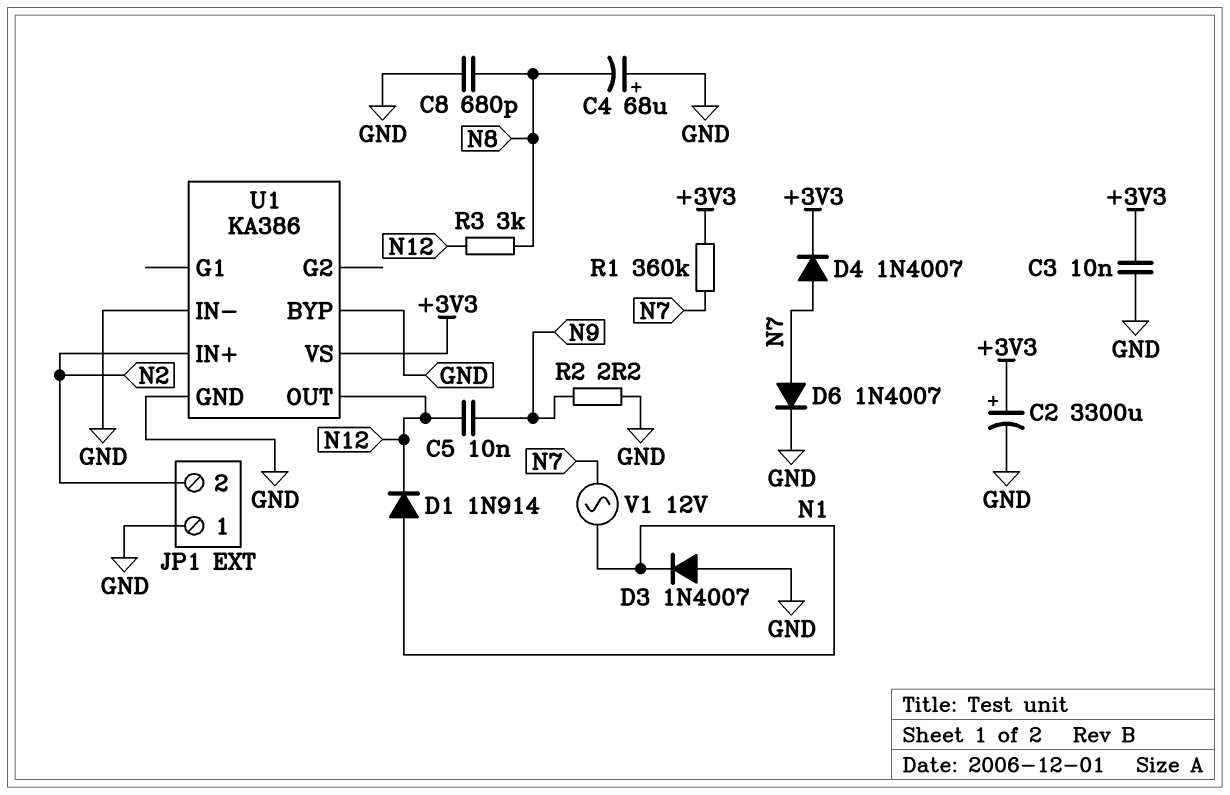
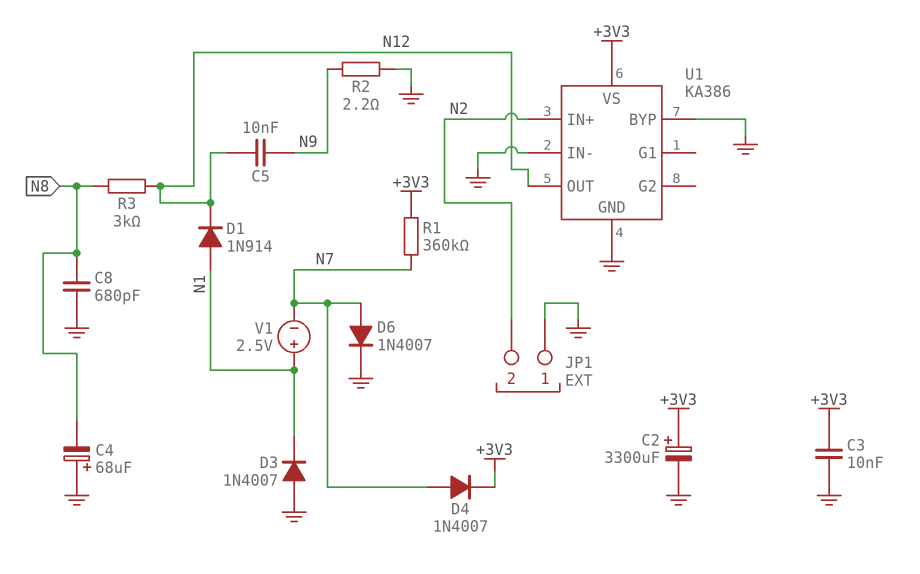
V1: AC 12V (N1, N7) -> 2.5V (plus N1, minus N7)

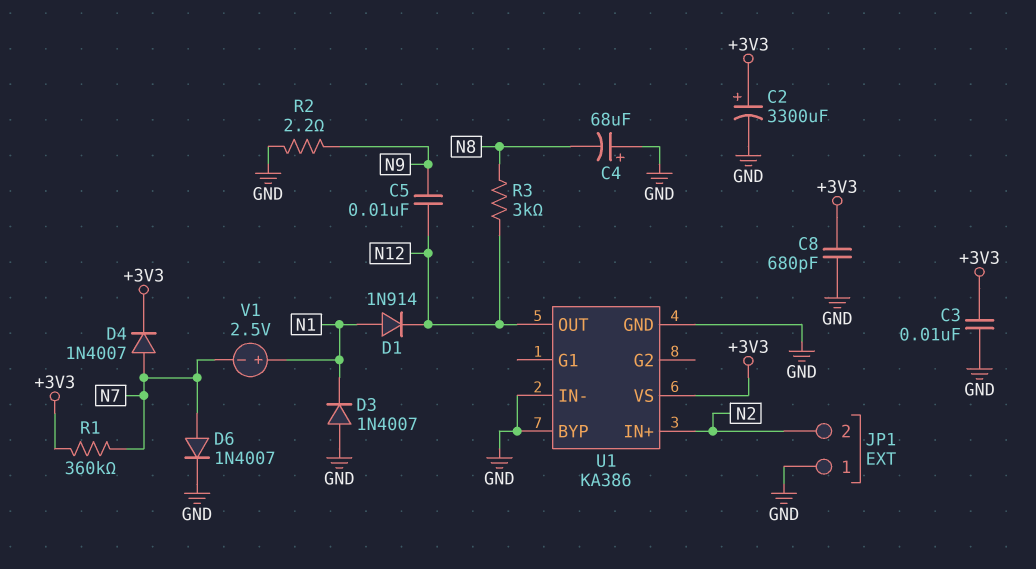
C8: 680pF (GND, N8) -> 680pF (+3V3, GND)

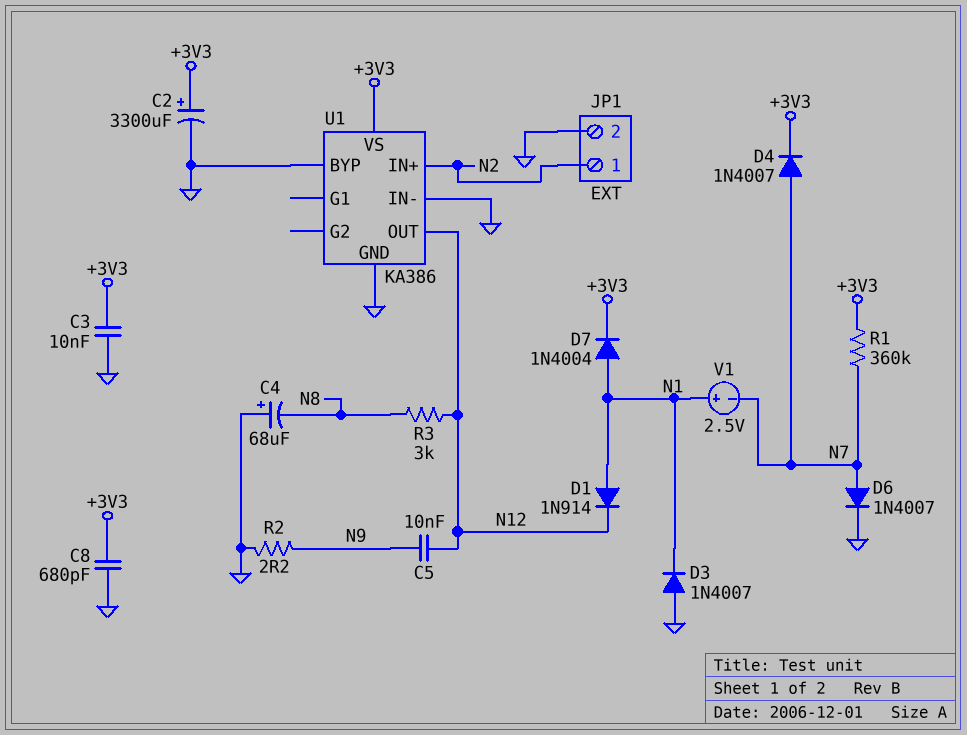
D7: none -> diode 1N4004 (A N1, K +3V3)
JP1 pin 1: GND -> N2
JP1 pin 2: N2 -> GND

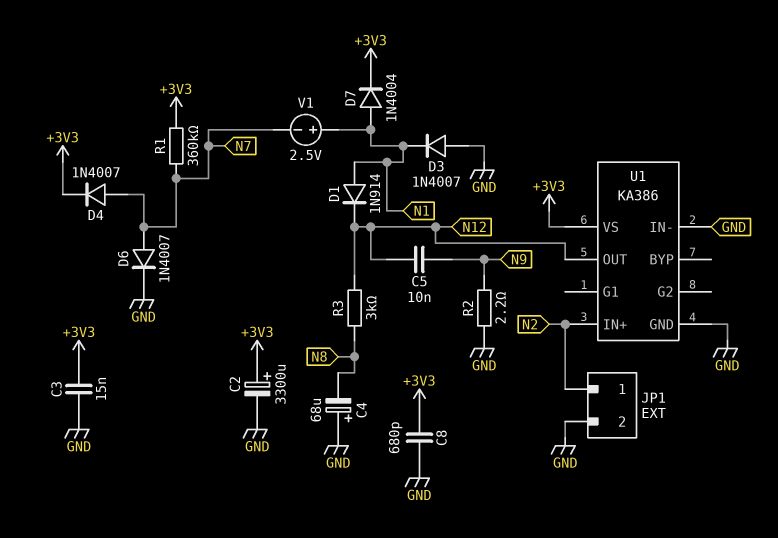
C3: 10nF (+3V3, GND) -> 15nF (+3V3, GND)
U1 pin BYP: GND -> none

